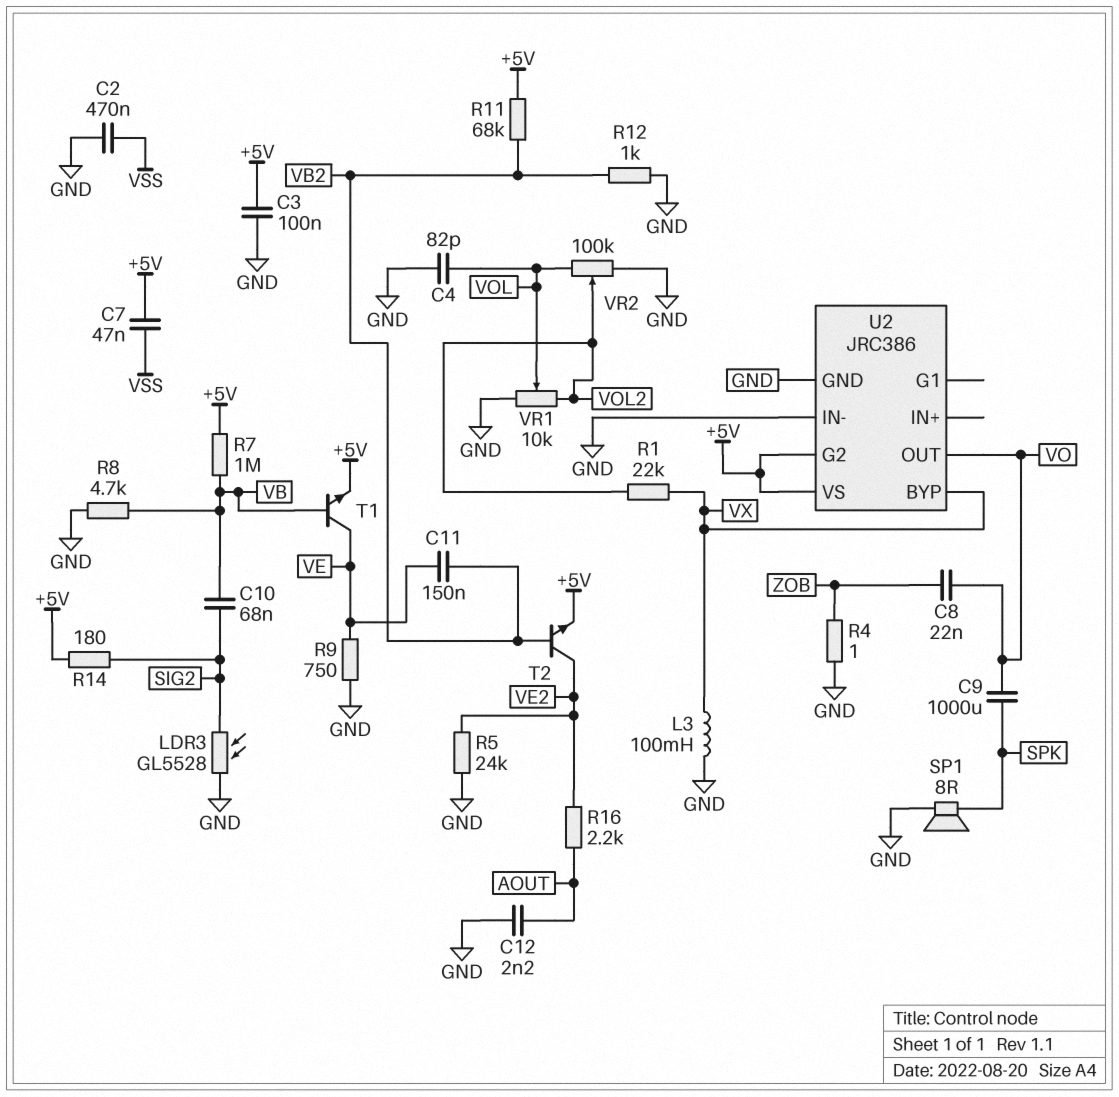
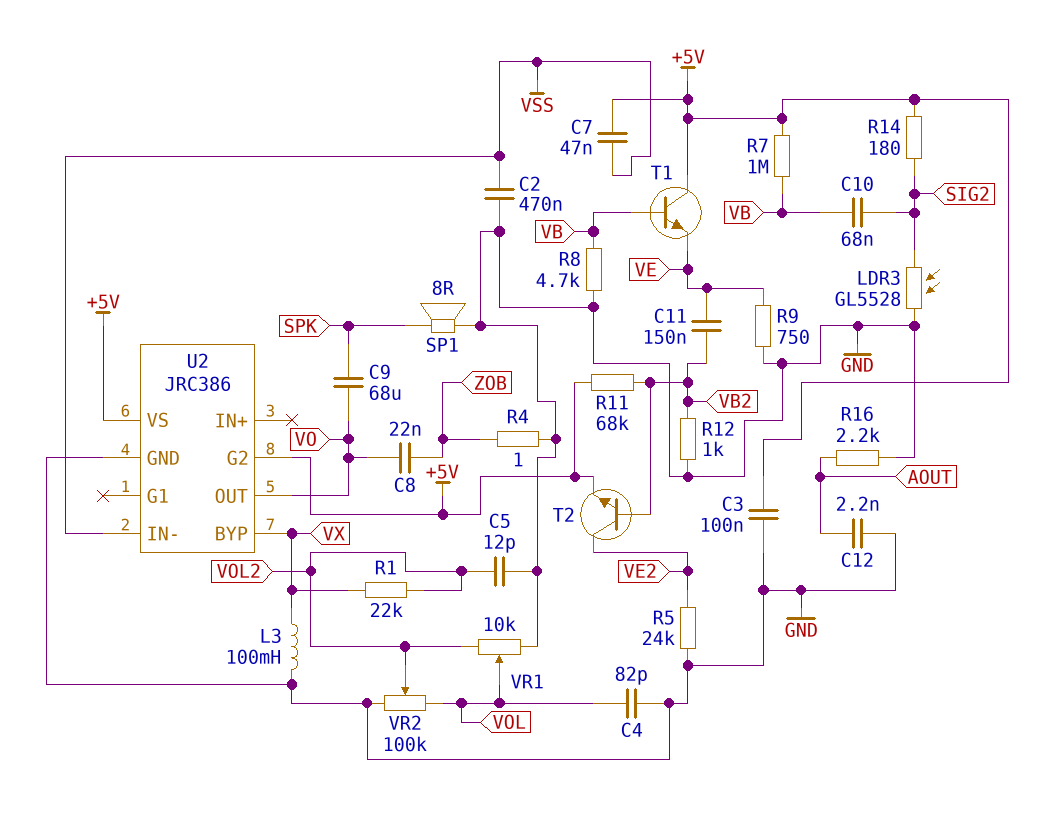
C5: none -> 12pF (GND, VOL2)
C9: 1000uF (SPK, VO) -> 68uF (SPK, VO)
R16: 2.2k (AOUT, VE2) -> 2.2k (AOUT, GND)
T1: NPN (B VB, C VE, E +5V) -> NPN (B VB, C +5V, E VE)
U2 pin IN-: GND -> VSS

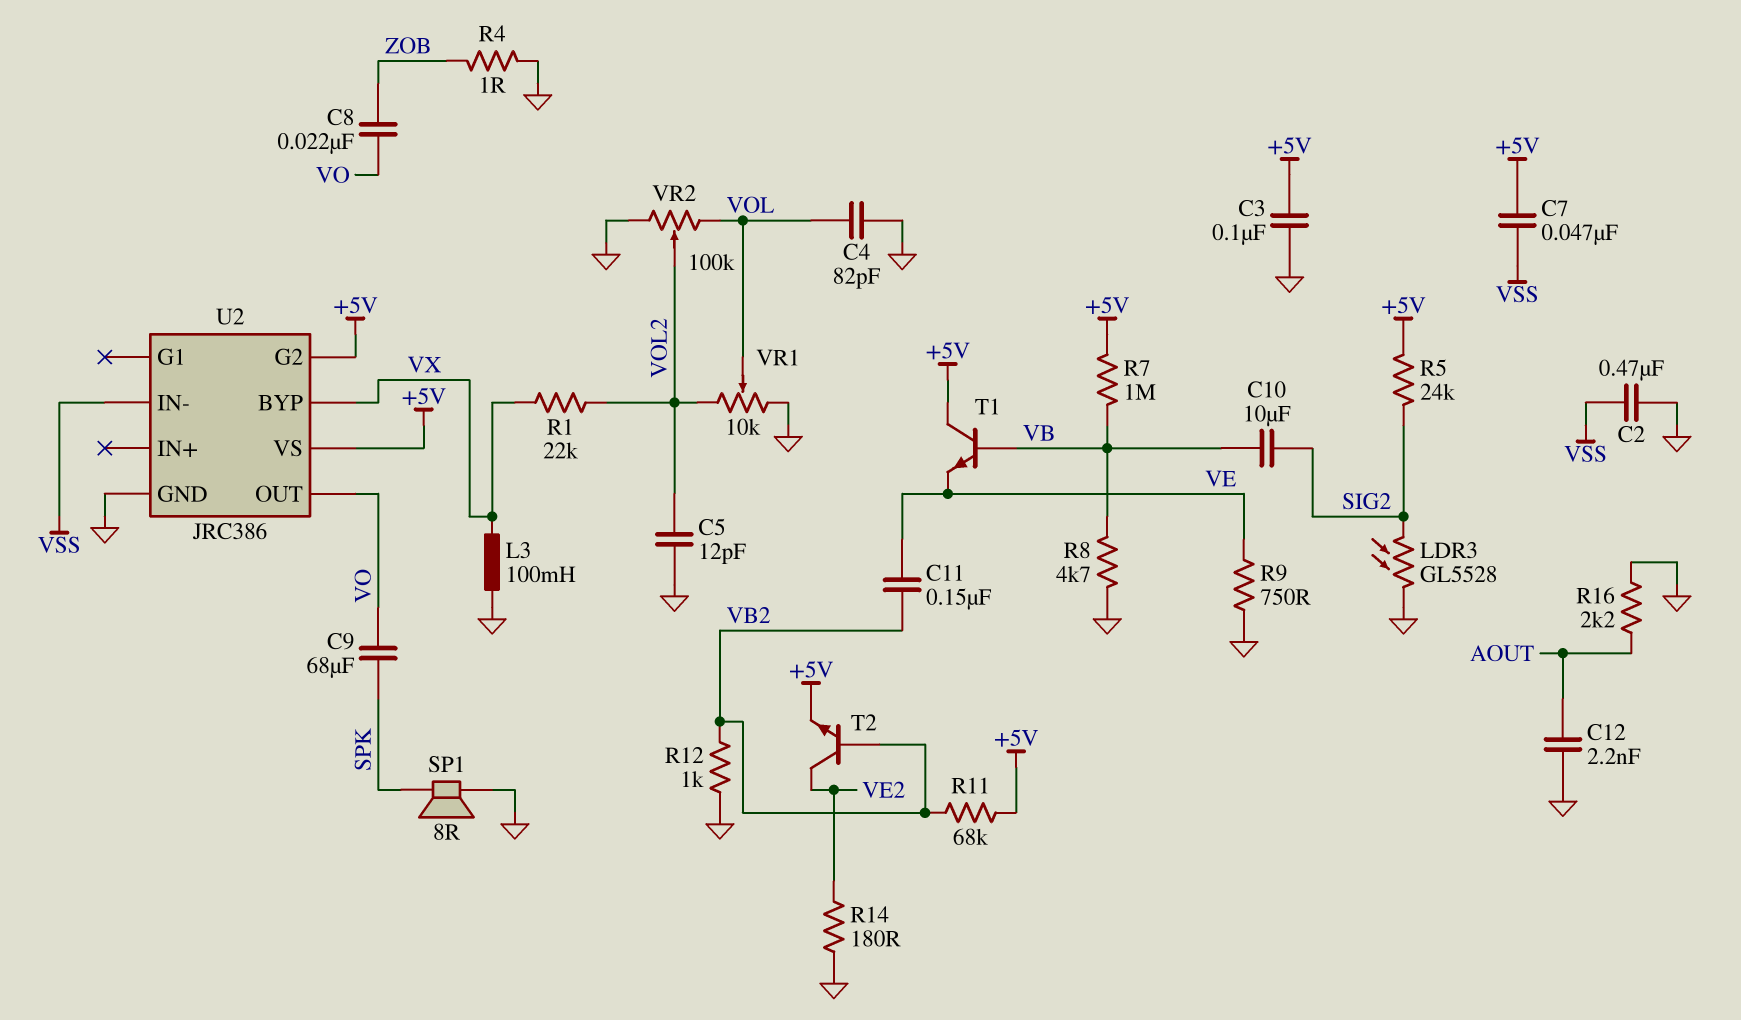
C10: 68nF (SIG2, VB) -> 10uF (SIG2, VB)
R5: 24k (GND, VE2) -> 24k (+5V, SIG2)
R14: 180 (+5V, SIG2) -> 180 (GND, VE2)

